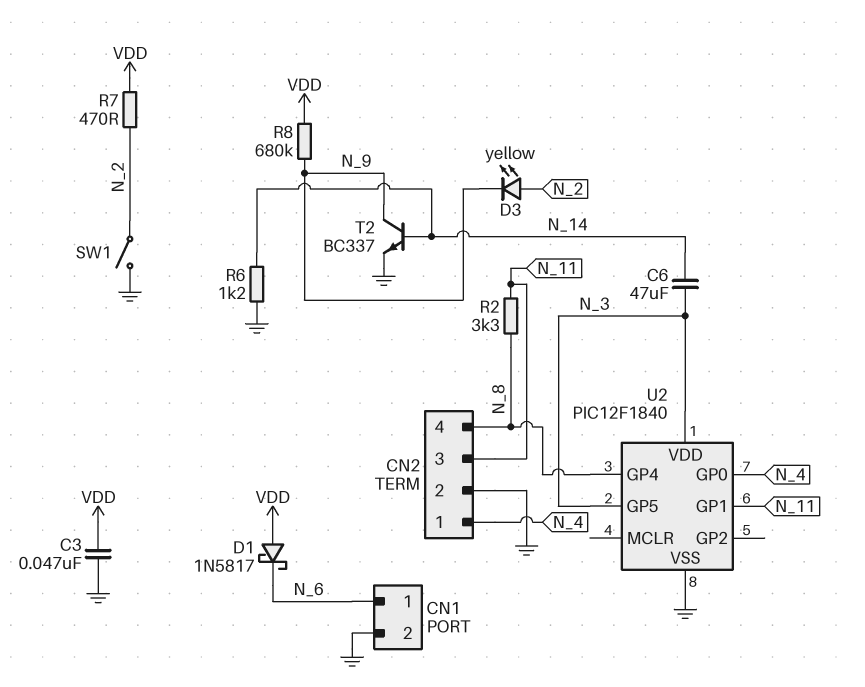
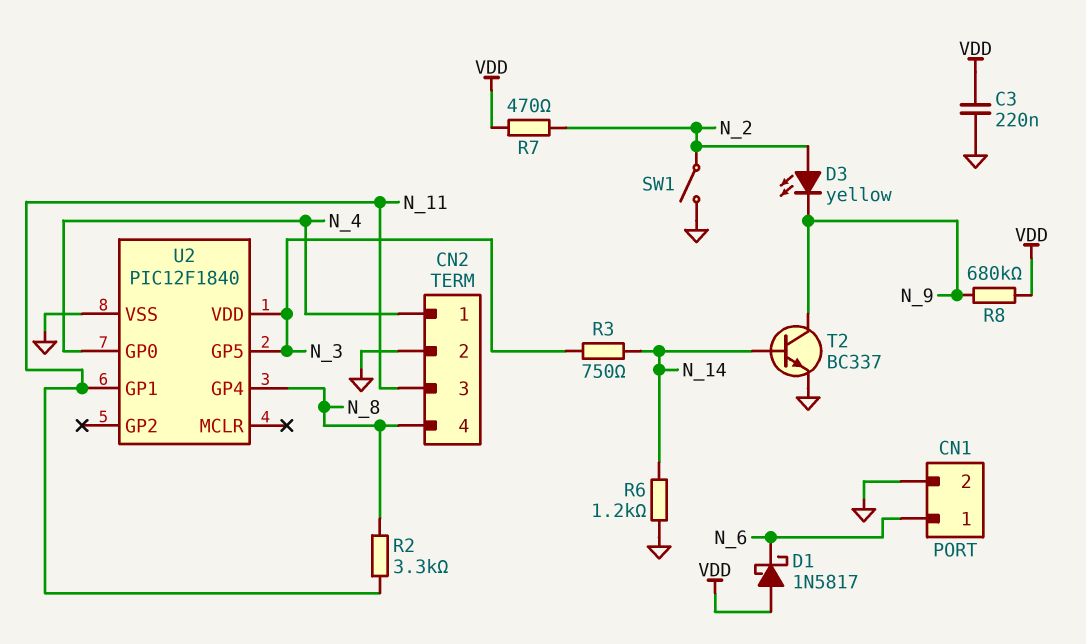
C3: 47nF (GND, VDD) -> 220nF (GND, VDD)
C6: 47uF (N_3, N_14) -> none
R3: none -> 750 (N_3, N_14)

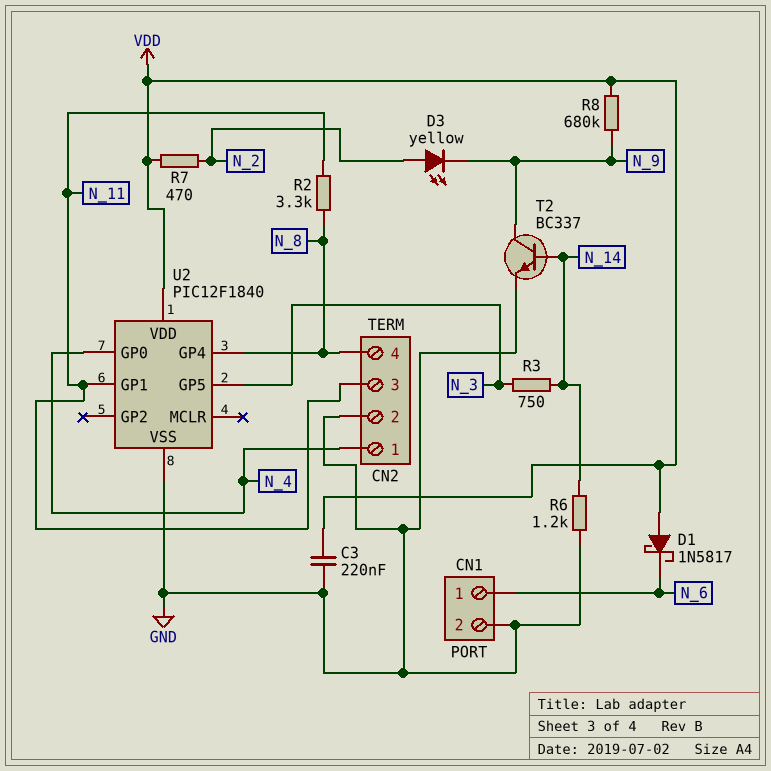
SW1: switch (GND, N_2) -> none
U2 pin VDD: N_3 -> VDD

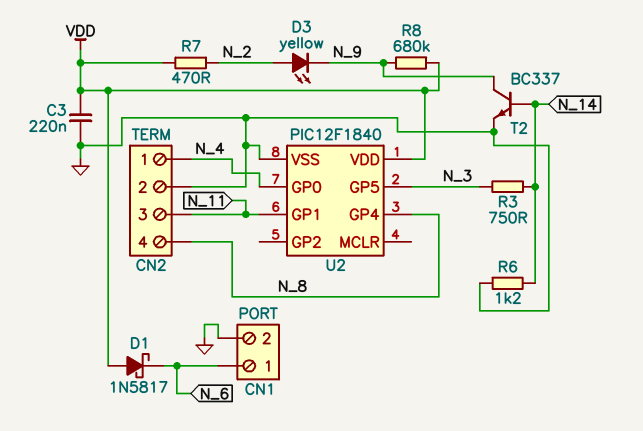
R2: 3.3k (N_8, N_11) -> none

